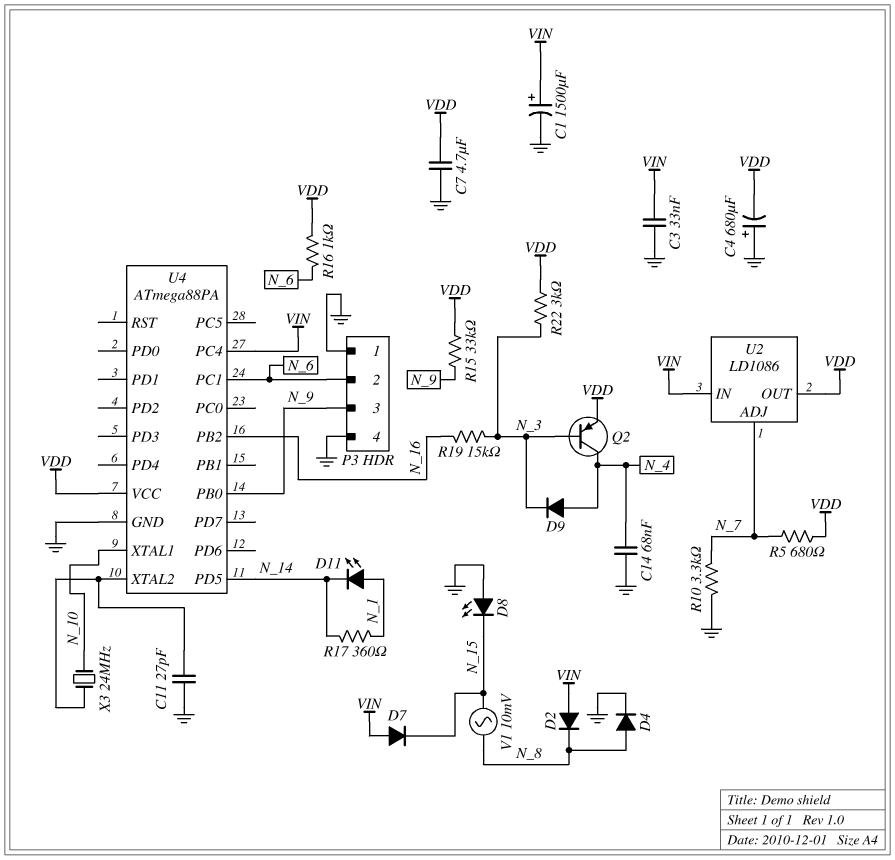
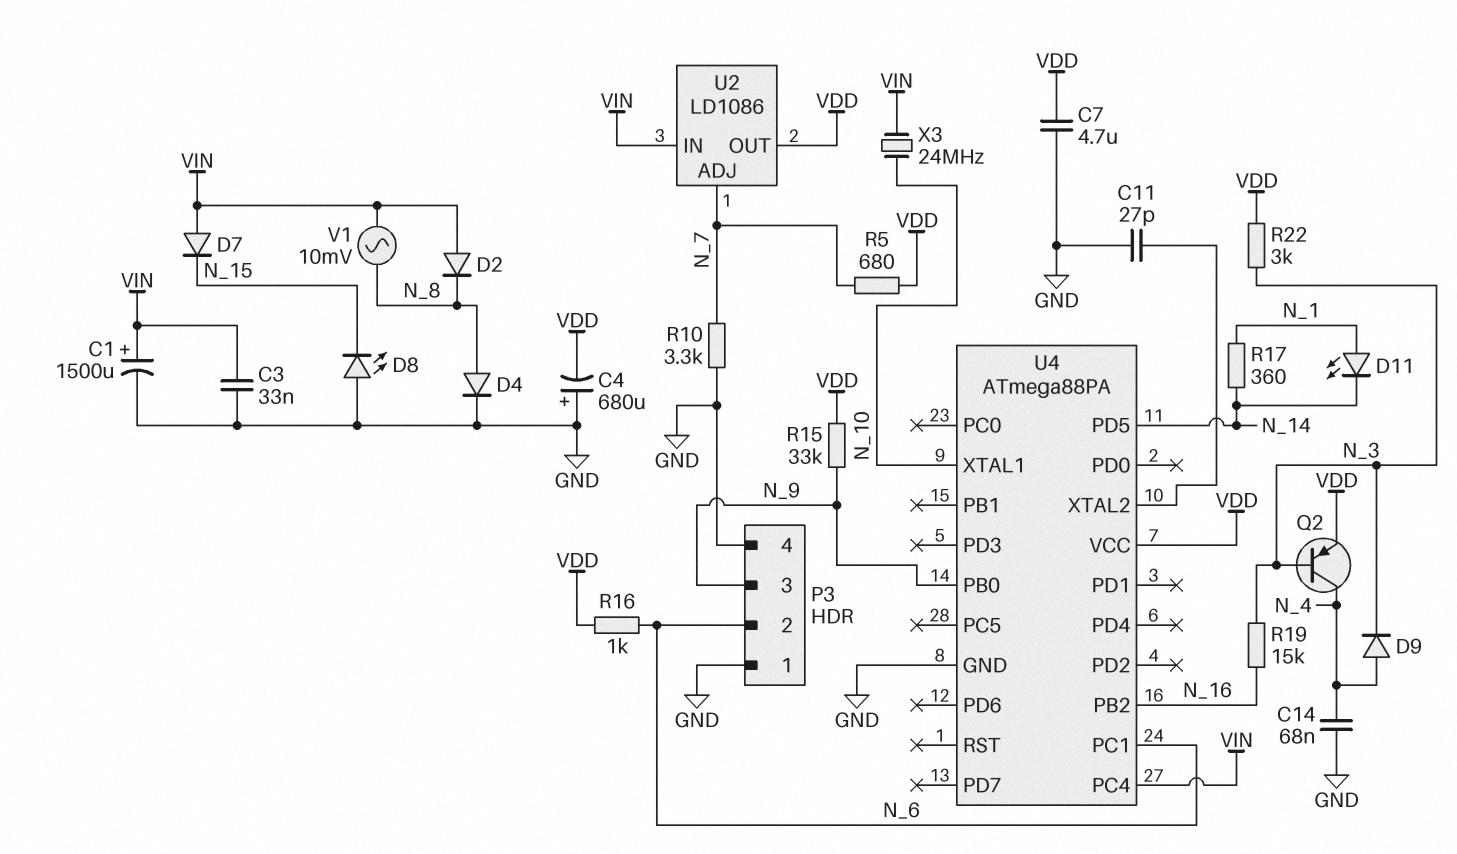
V1: AC 10mV (N_8, N_15) -> AC 10mV (N_8, VIN)
X3: 24MHz (N_10, U4/XTAL2) -> 24MHz (N_10, VIN)

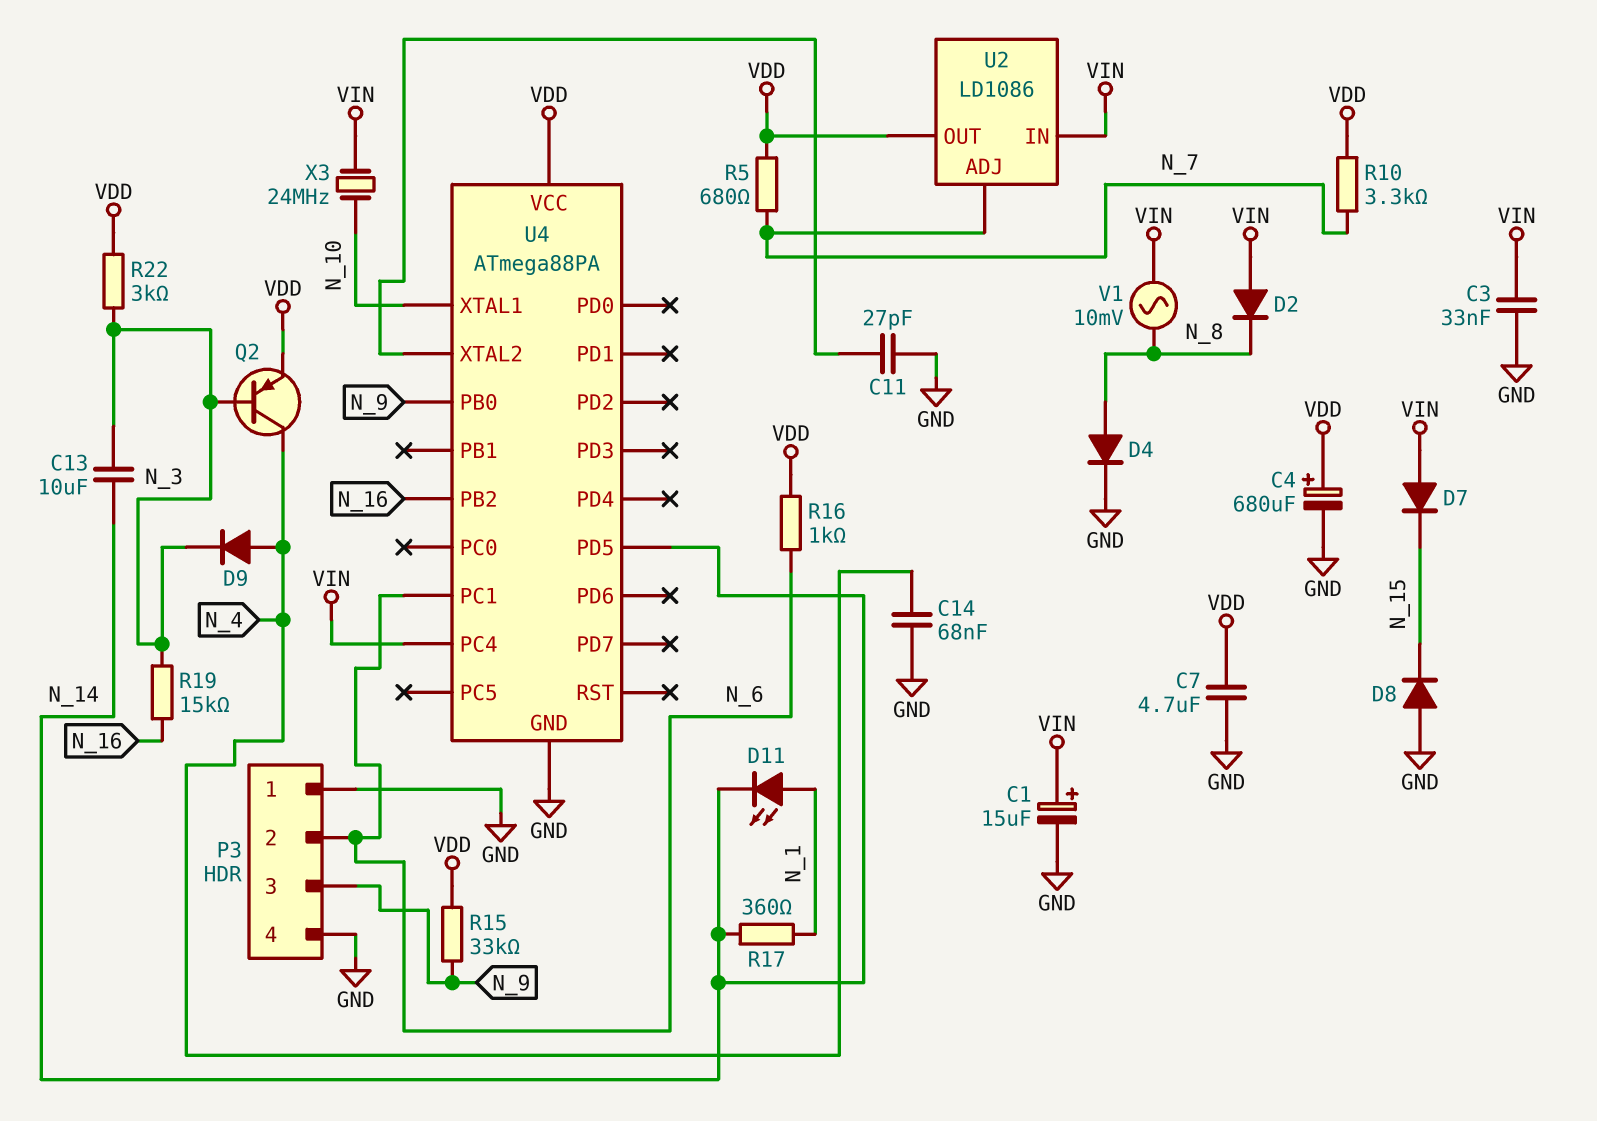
C1: 1500uF (plus VIN, minus GND) -> 15uF (plus VIN, minus GND)
C4: 680uF (plus GND, minus VDD) -> 680uF (plus VDD, minus GND)
C13: none -> 10uF (N_3, N_14)
D8: LED (A GND, K N_15) -> diode (A GND, K N_15)
R10: 3.3k (GND, N_7) -> 3.3k (N_7, VDD)

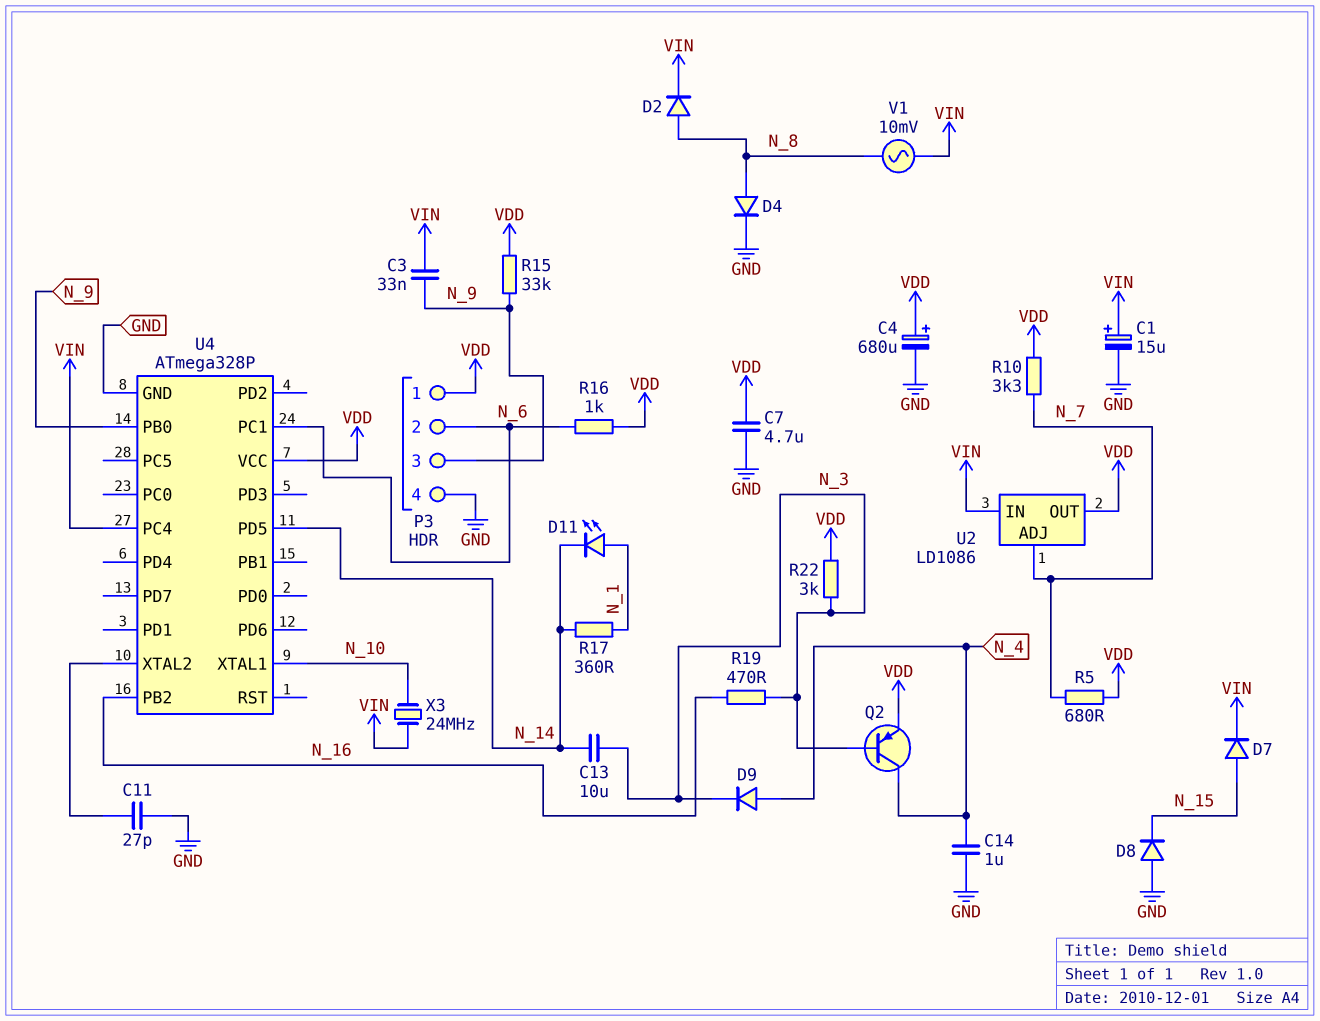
C3: 33nF (GND, VIN) -> 33nF (N_9, VIN)
C14: 68nF (GND, N_4) -> 1uF (GND, N_4)
D2: diode (A VIN, K N_8) -> diode (A N_8, K VIN)
D7: diode (A VIN, K N_15) -> diode (A N_15, K VIN)
P3 pin 1: GND -> VDD
R19: 15k (N_3, N_16) -> 470 (N_3, N_16)
U4: ATmega88PA -> ATmega328P

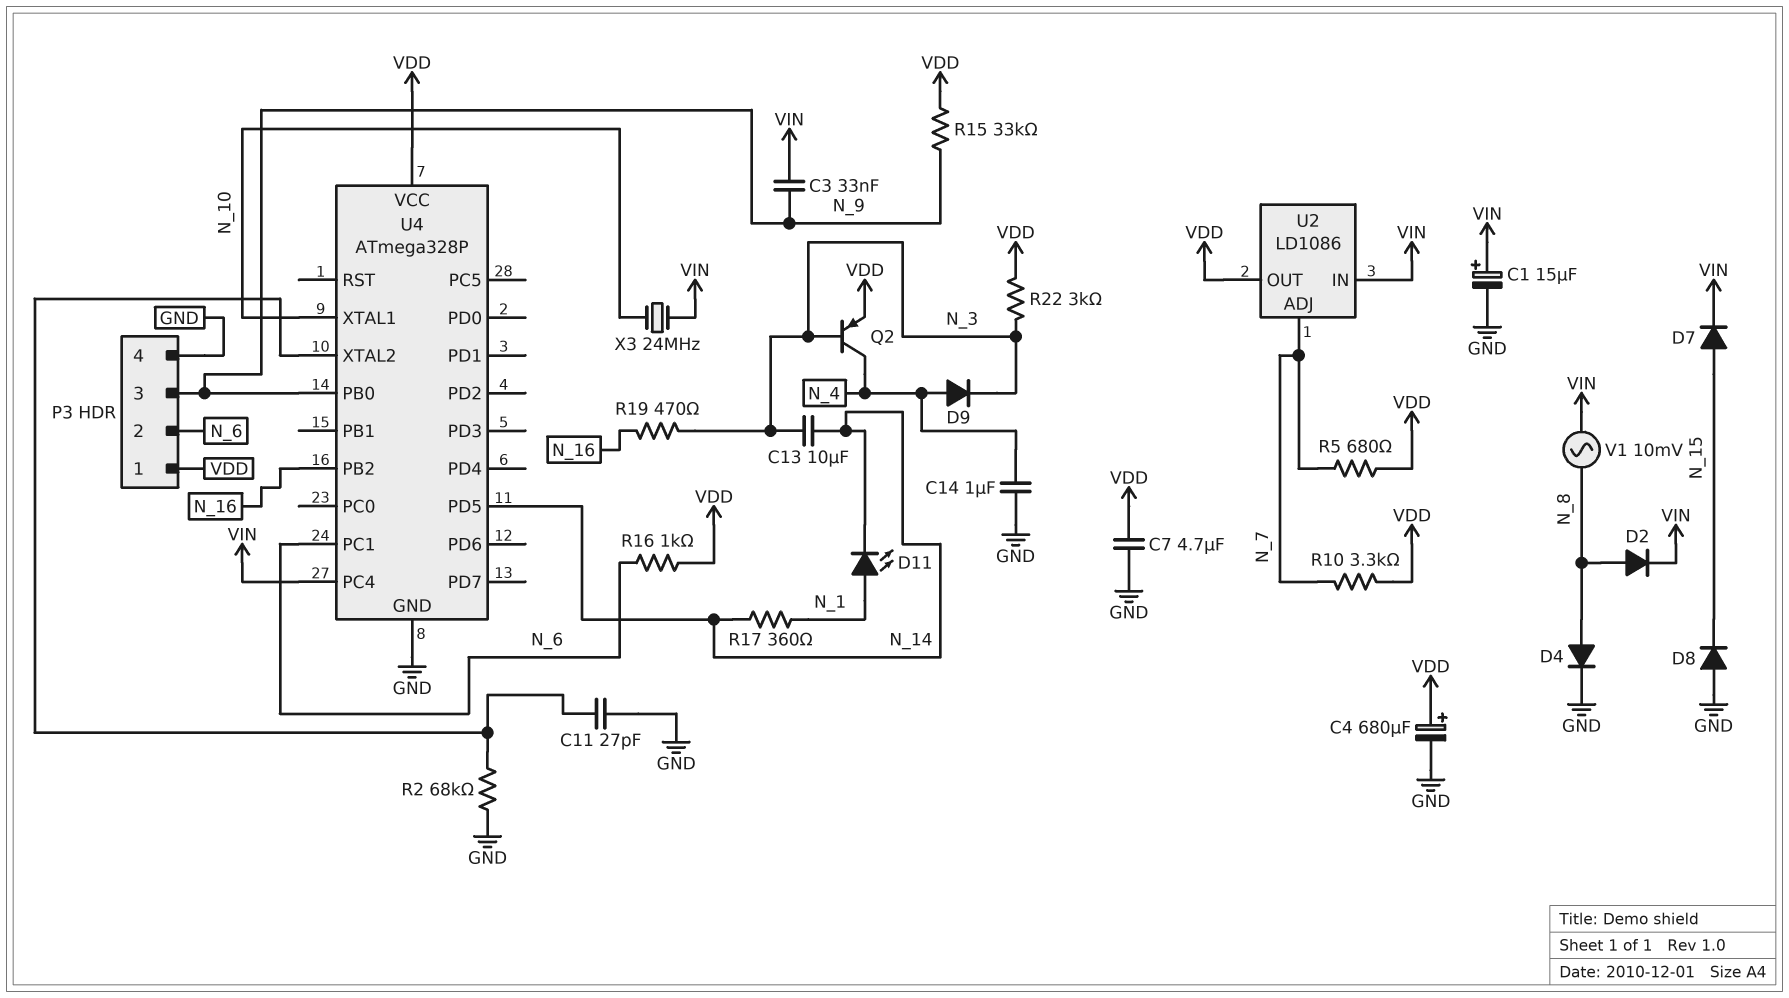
R2: none -> 68k (GND, U4/XTAL2)

